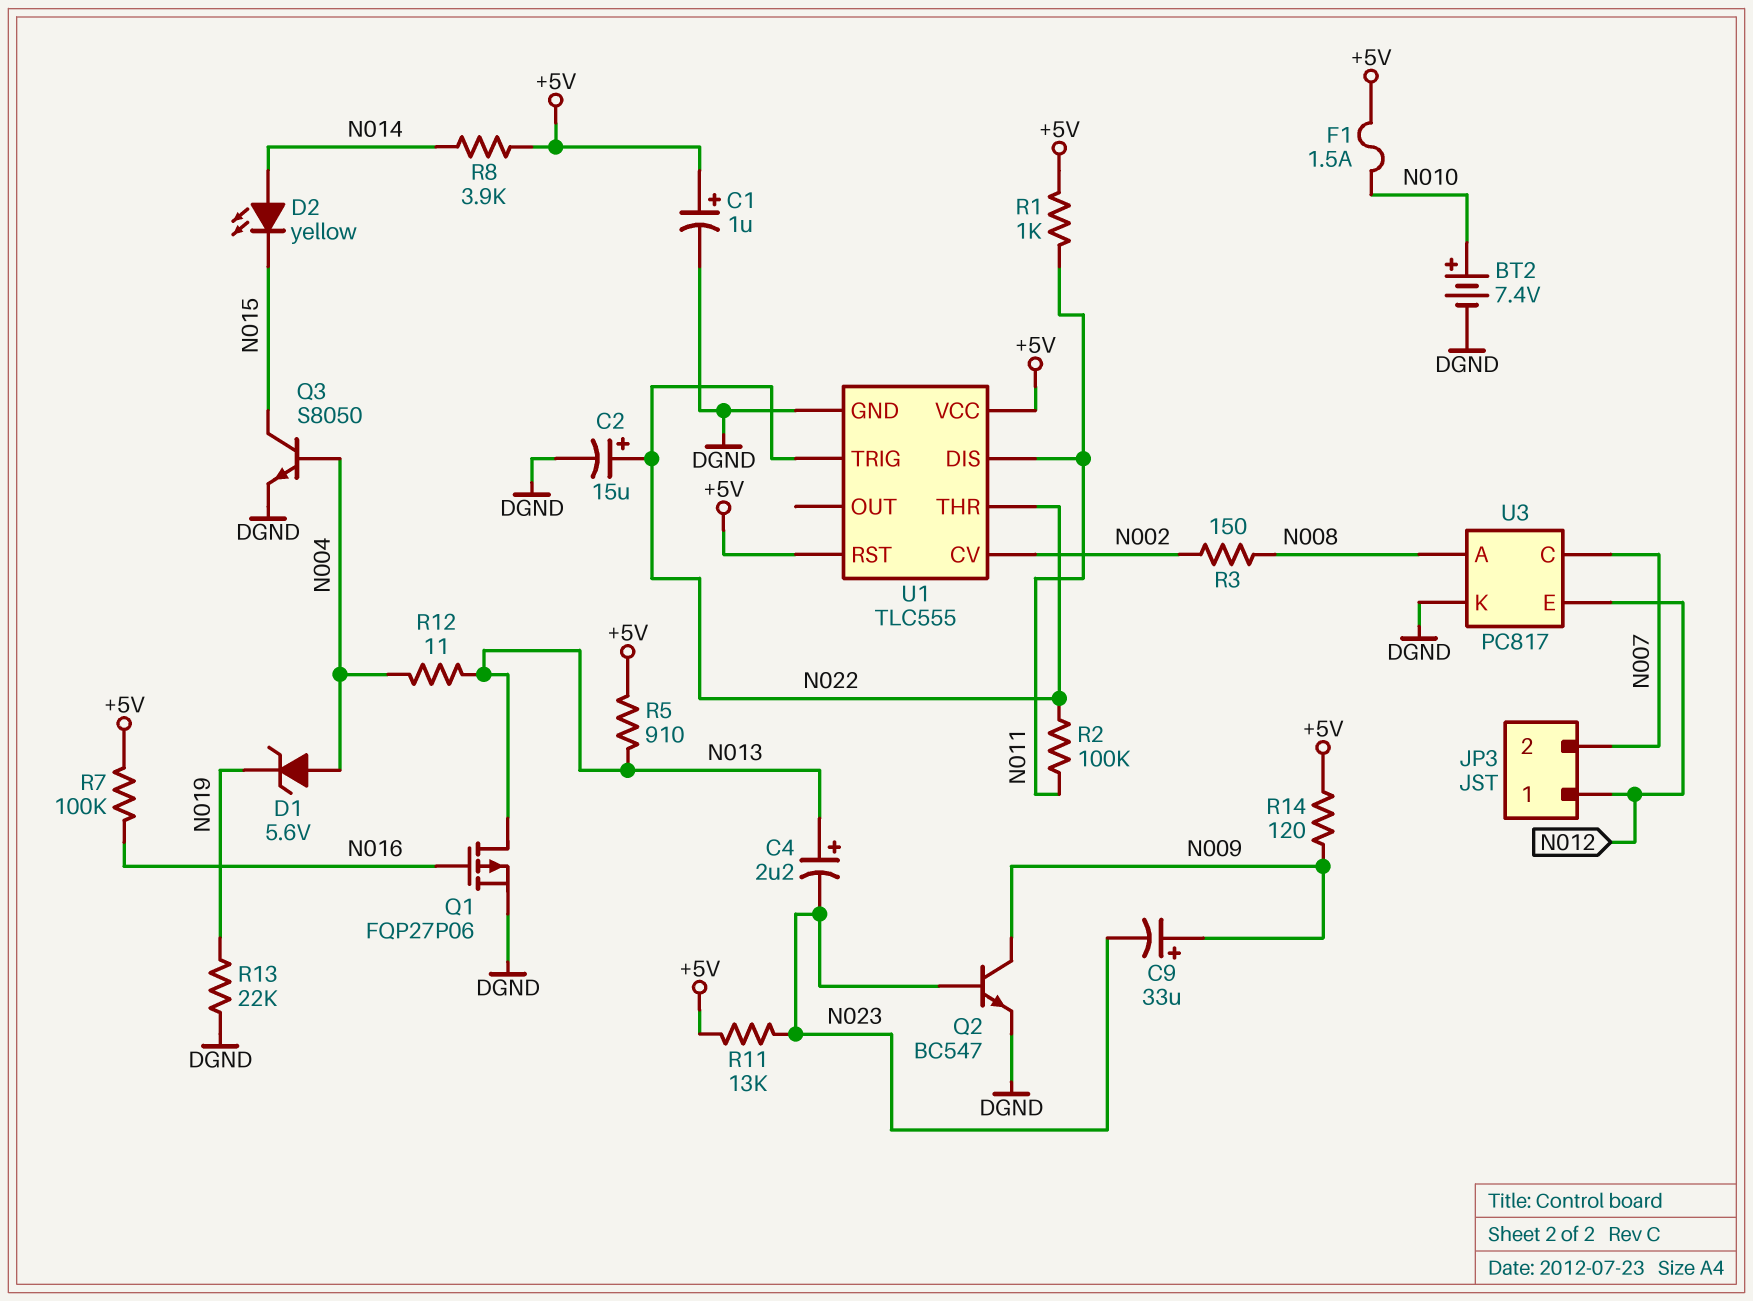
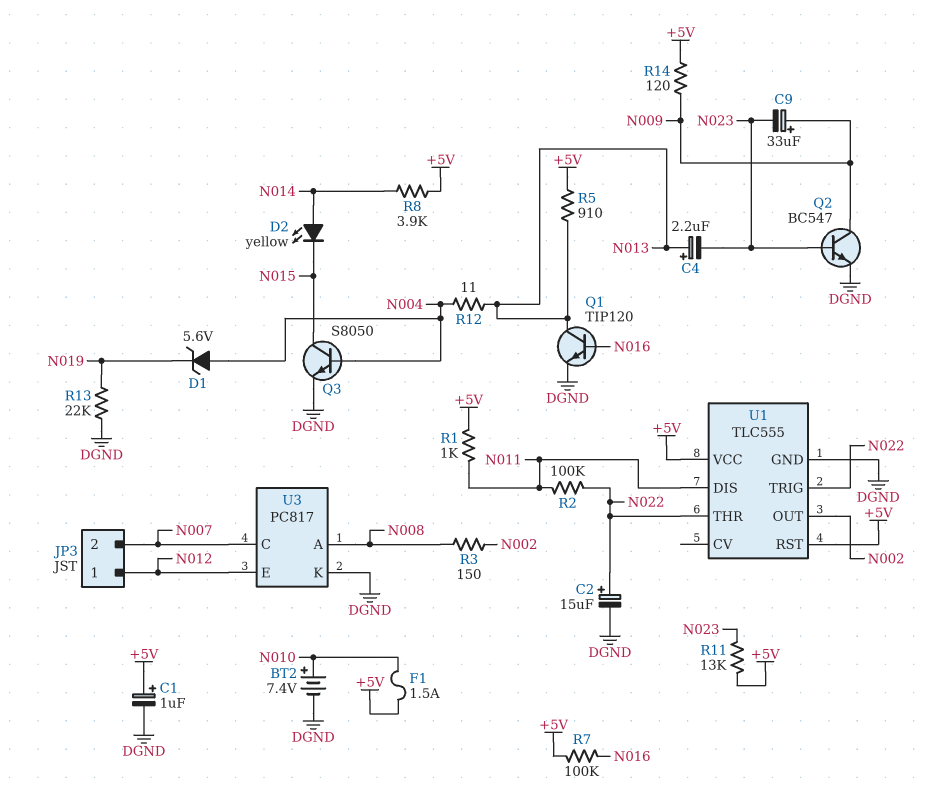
Q1: PMOS FQP27P06 (G N016, D N013, S DGND) -> NPN TIP120 (B N016, C N013, E DGND)
U1 pin CV: N002 -> none
U1 pin OUT: none -> N002

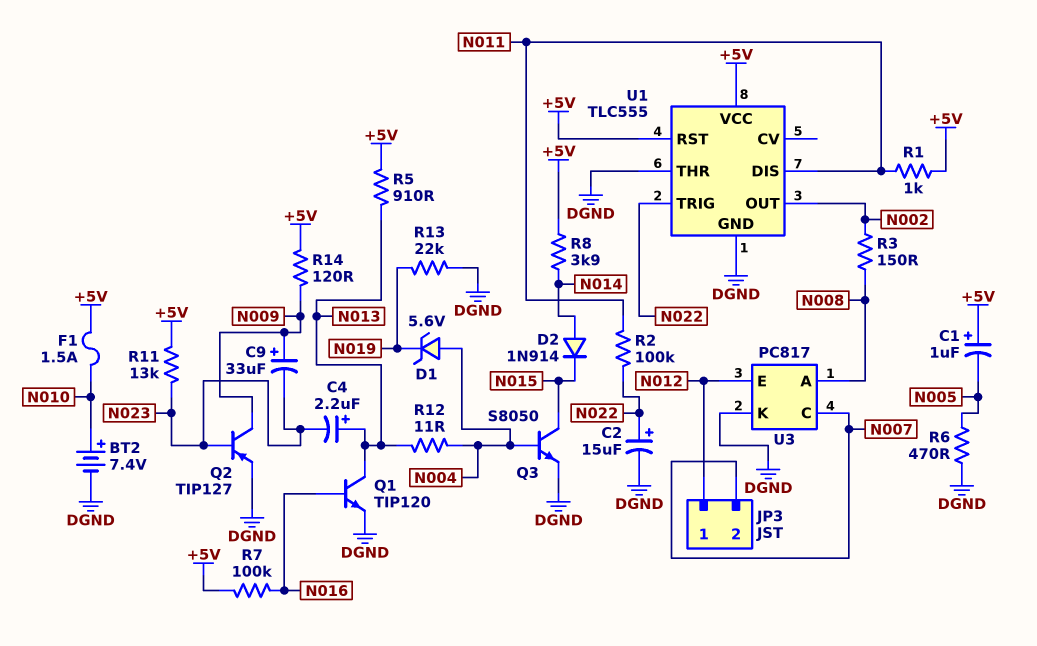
C1: 1uF (plus +5V, minus DGND) -> 1uF (plus +5V, minus N005)
D2: LED yellow (A N014, K N015) -> diode 1N914 (A N014, K N015)
Q2: NPN BC547 (B N023, C N009, E DGND) -> PNP TIP127 (B N023, C N009, E DGND)
R6: none -> 470 (DGND, N005)
U1 pin THR: N022 -> DGND

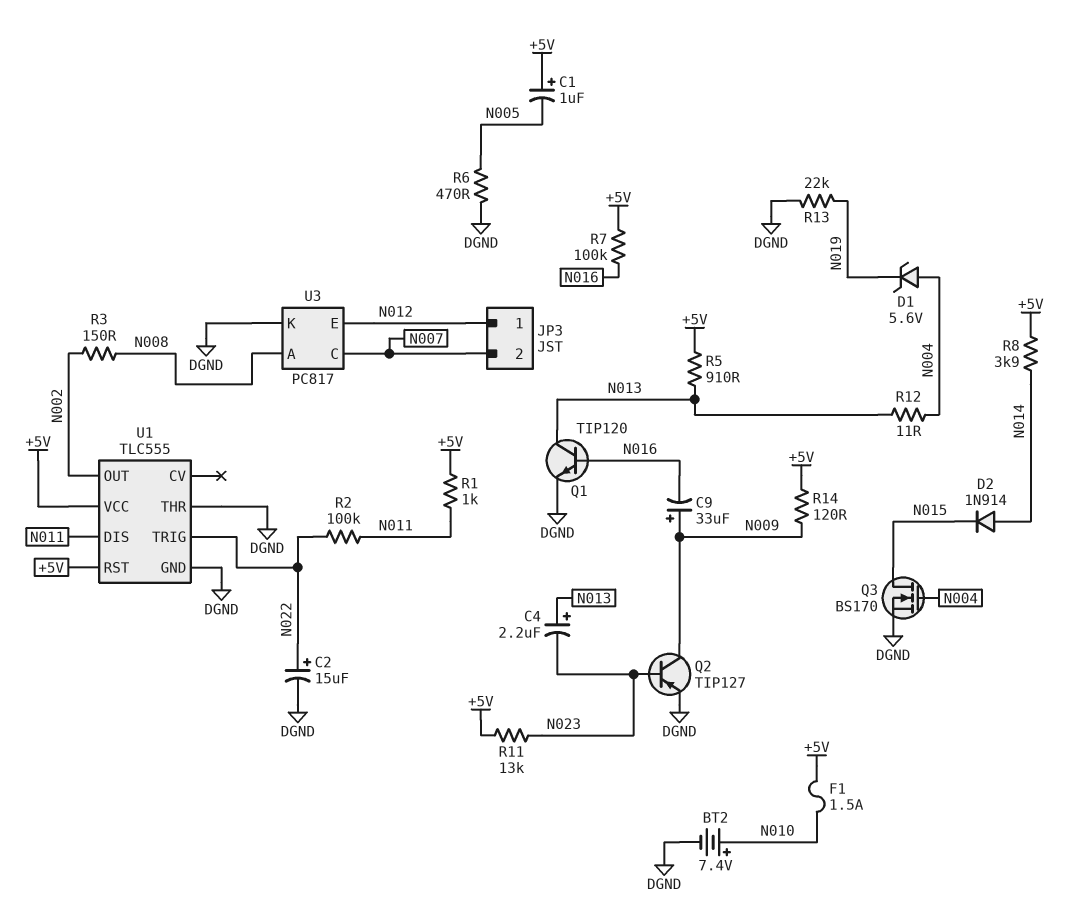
C9: 33uF (plus N009, minus N023) -> 33uF (plus N009, minus N016)
Q3: NPN S8050 (B N004, C N015, E DGND) -> NMOS BS170 (G N004, D N015, S DGND)

